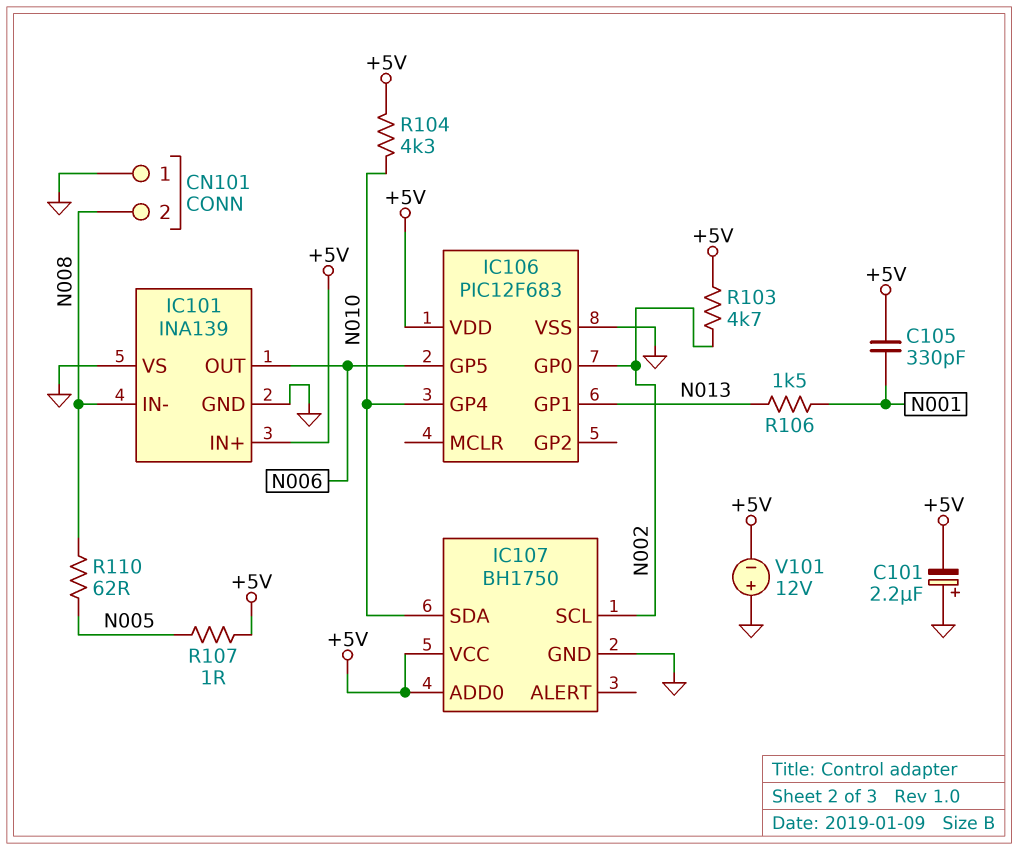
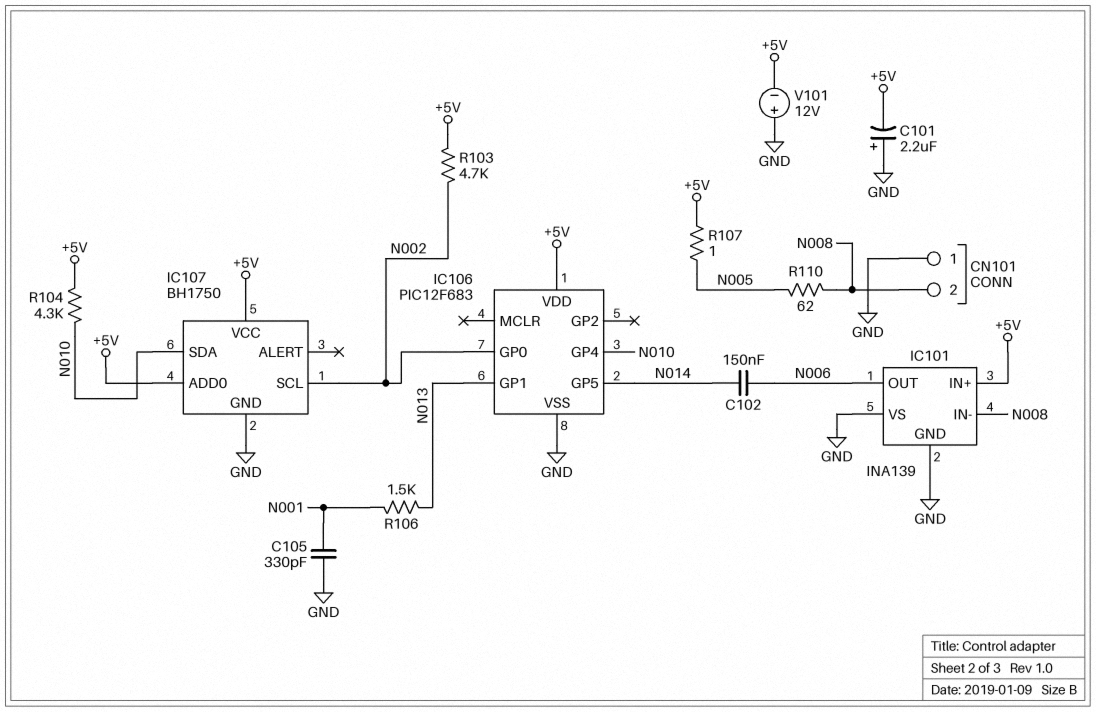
C102: none -> 150nF (N006, N014)
C105: 330pF (+5V, N001) -> 330pF (GND, N001)
IC106 pin GP5: N006 -> N014

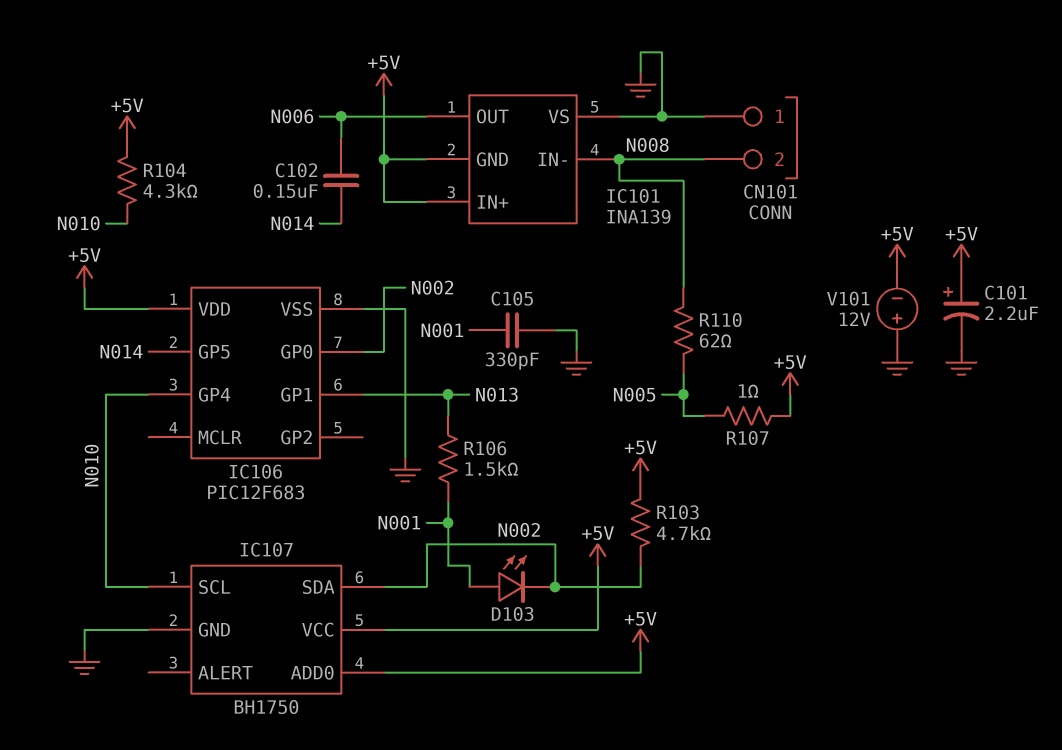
C101: 2.2uF (plus GND, minus +5V) -> 2.2uF (plus +5V, minus GND)
D103: none -> LED (A N001, K N002)
IC101 pin GND: GND -> +5V
IC107 pin SCL: N002 -> N010
IC107 pin SDA: N010 -> N002

